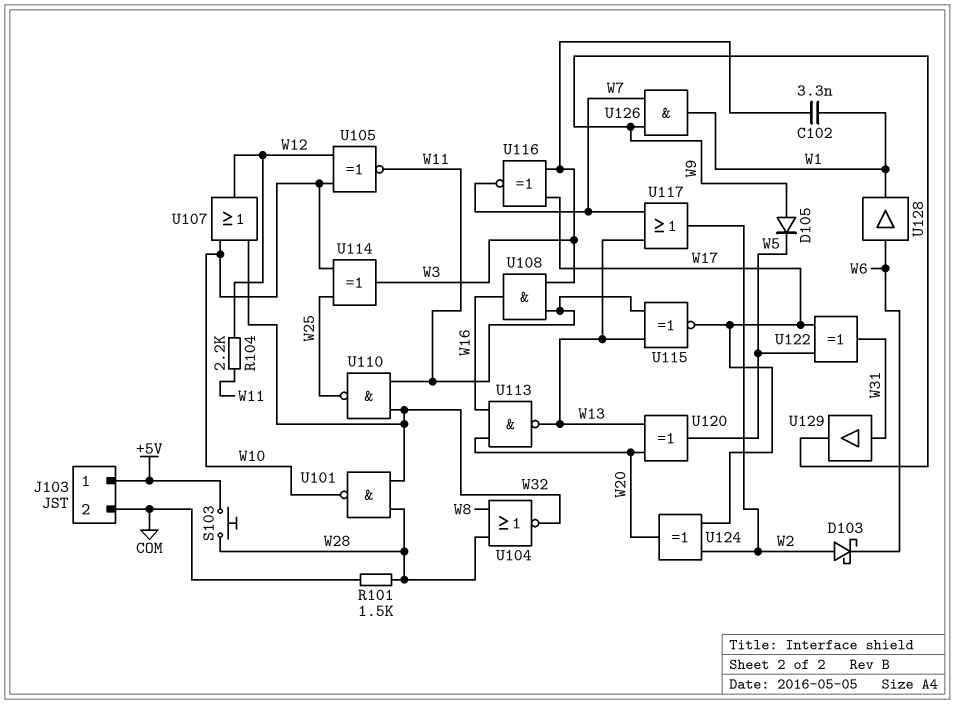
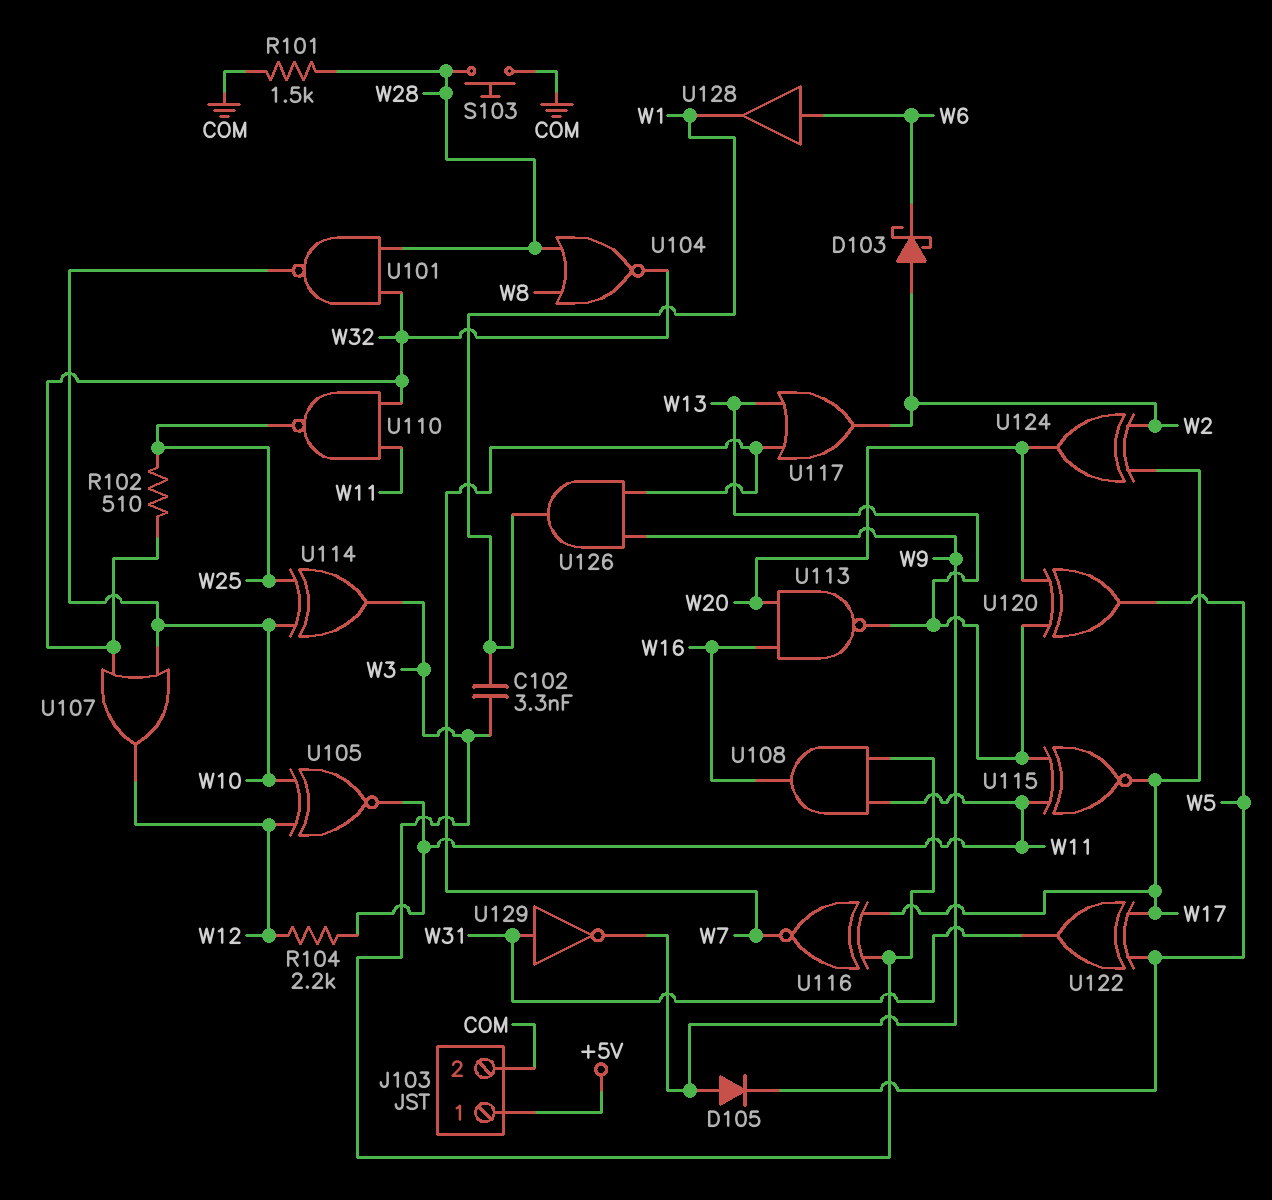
R102: none -> 510 (W25, W32)
S103: button (+5V, W28) -> button (COM, W28)
U129: buffer (in W31, out W9) -> NOT (in W31, out W9)

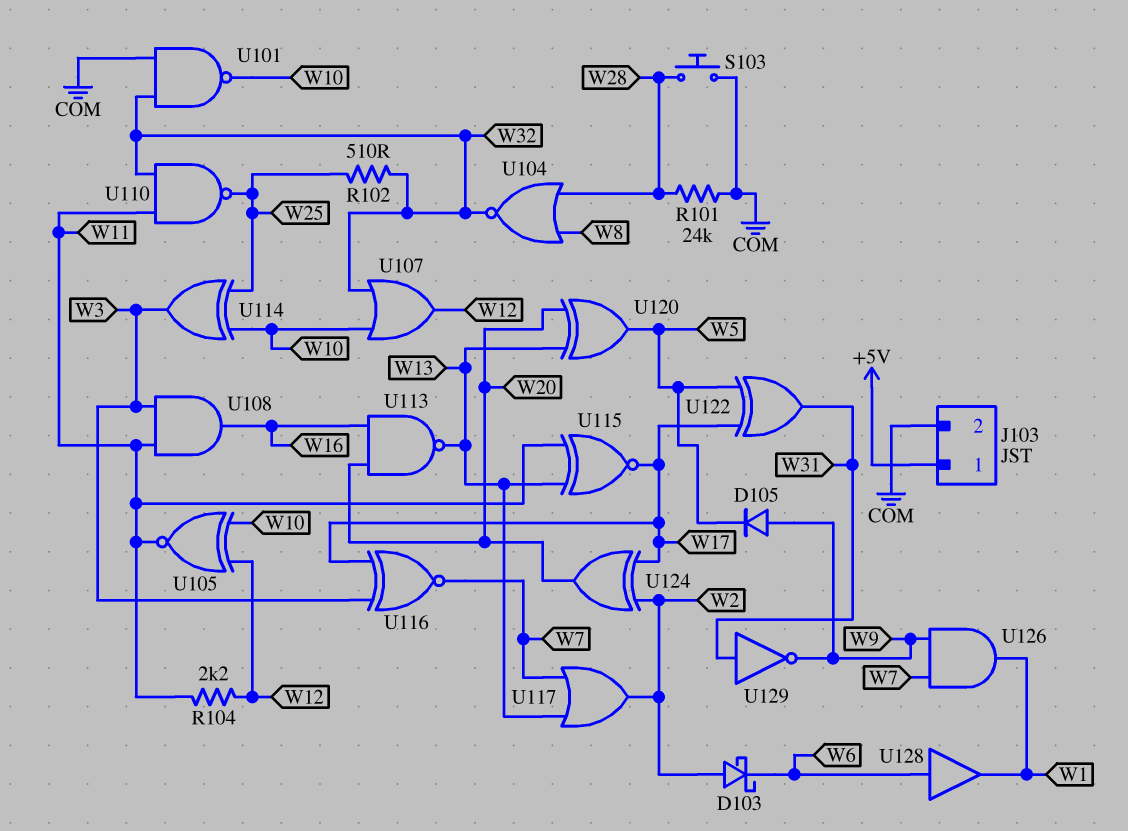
C102: 3.3nF (W1, W3) -> none
R101: 1.5k (COM, W28) -> 24k (COM, W28)
U101: NAND (in W28, in W32, out W10) -> NAND (in COM, in W32, out W10)

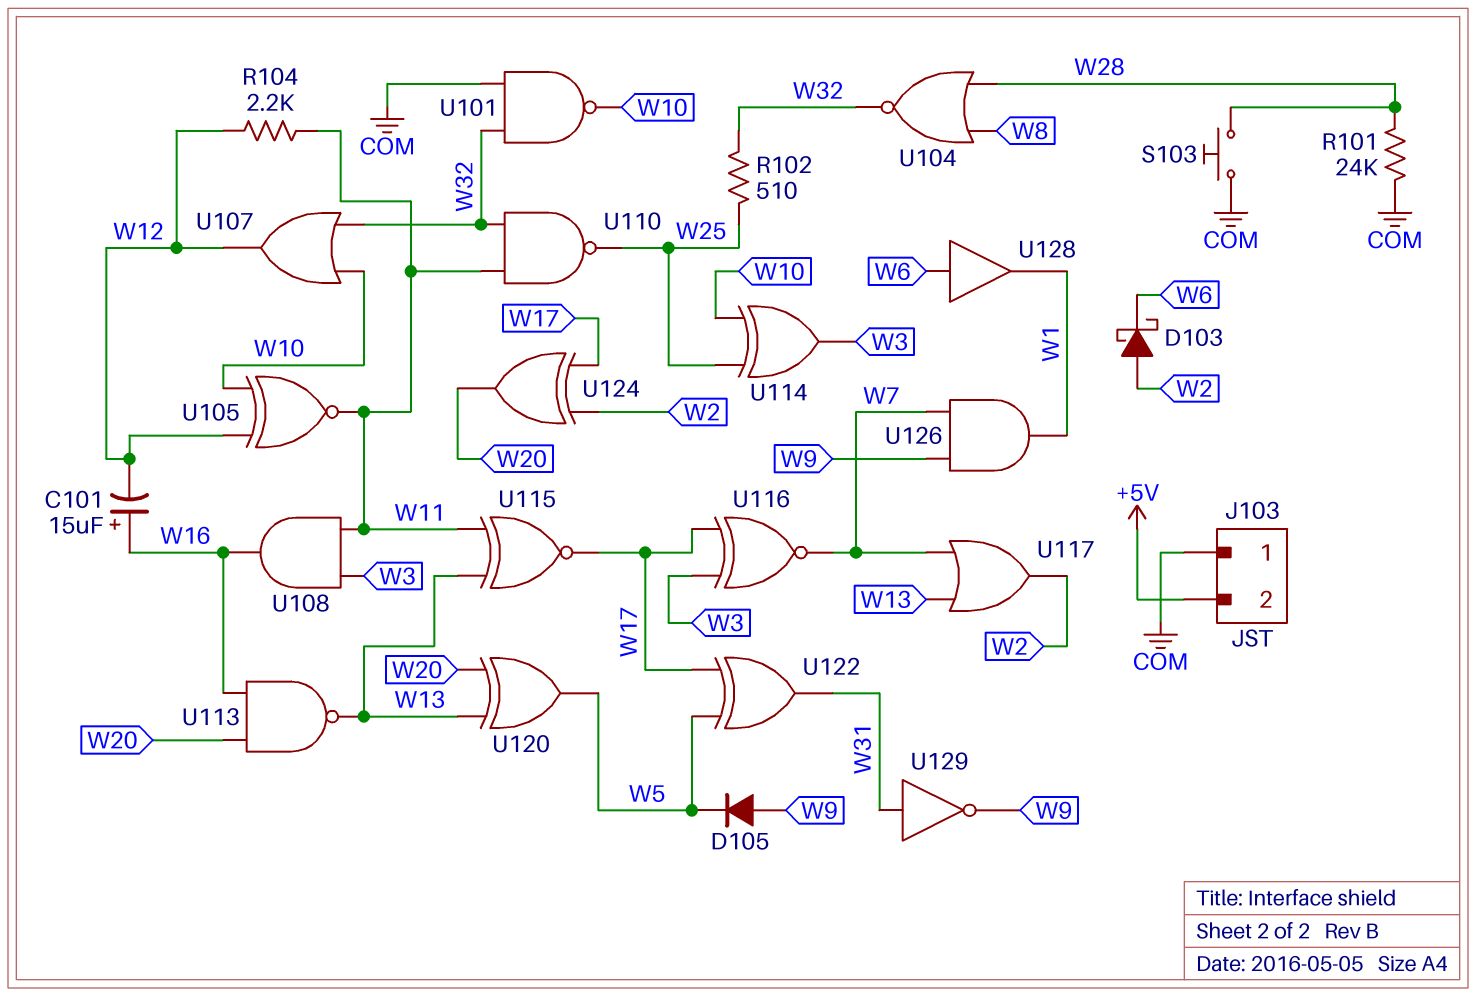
C101: none -> 15uF (plus W16, minus W12)
J103 pin 1: +5V -> COM
J103 pin 2: COM -> +5V

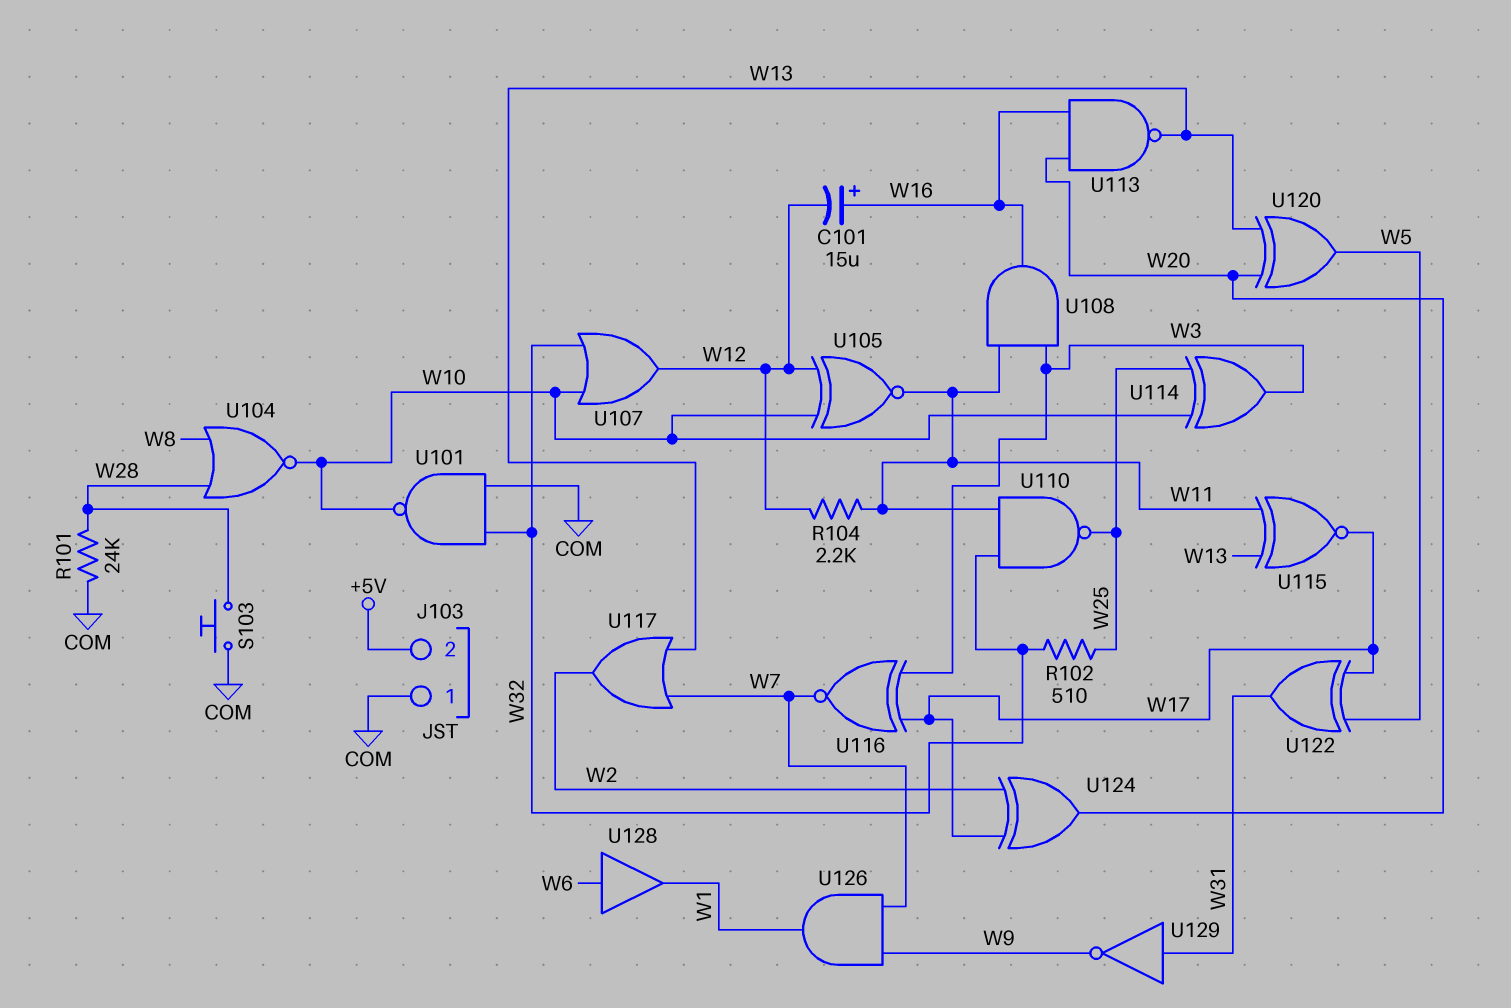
D103: schottky (A W2, K W6) -> none
D105: diode (A W9, K W5) -> none
U104: NOR (in W8, in W28, out W32) -> NOR (in W8, in W28, out W10)

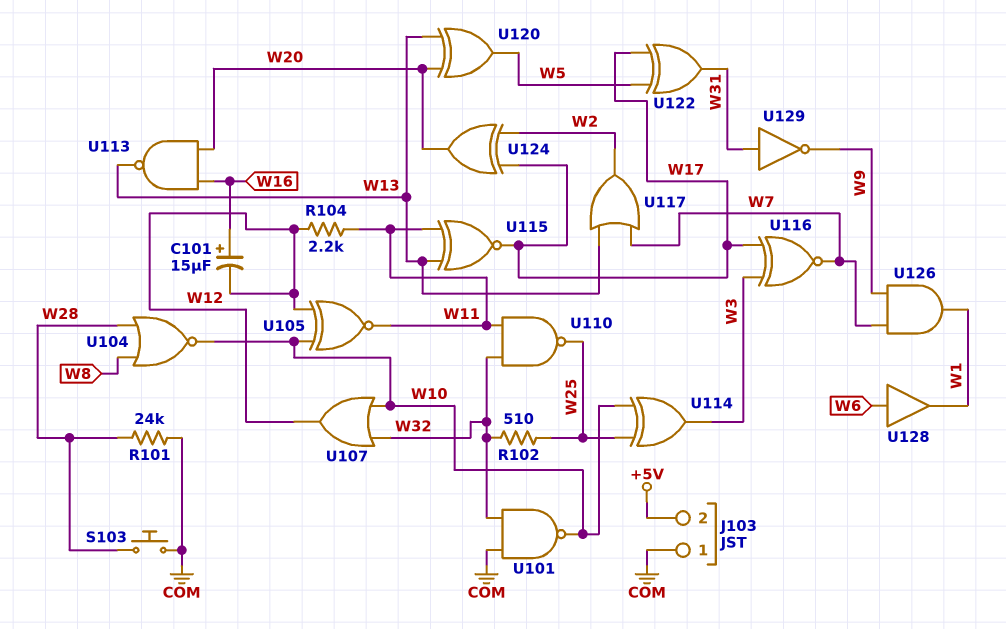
U108: AND (in W3, in W11, out W16) -> none

